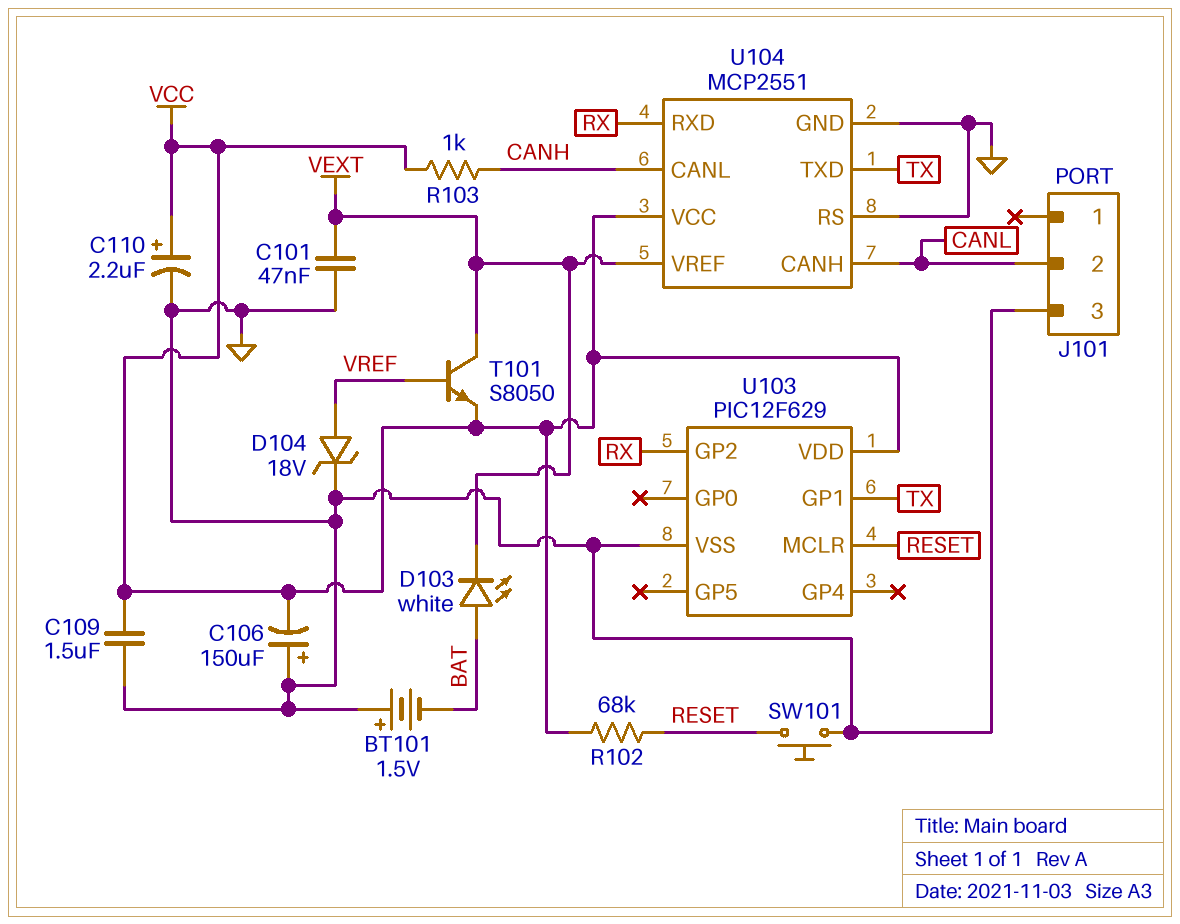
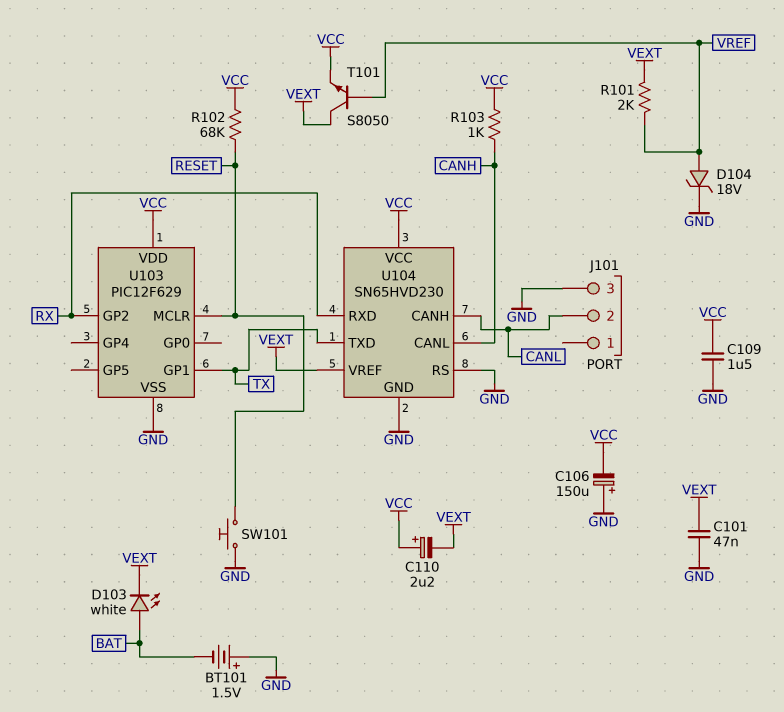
C110: 2.2uF (plus VCC, minus GND) -> 2.2uF (plus VCC, minus VEXT)
R101: none -> 2k (VEXT, VREF)
U104: MCP2551 -> SN65HVD230

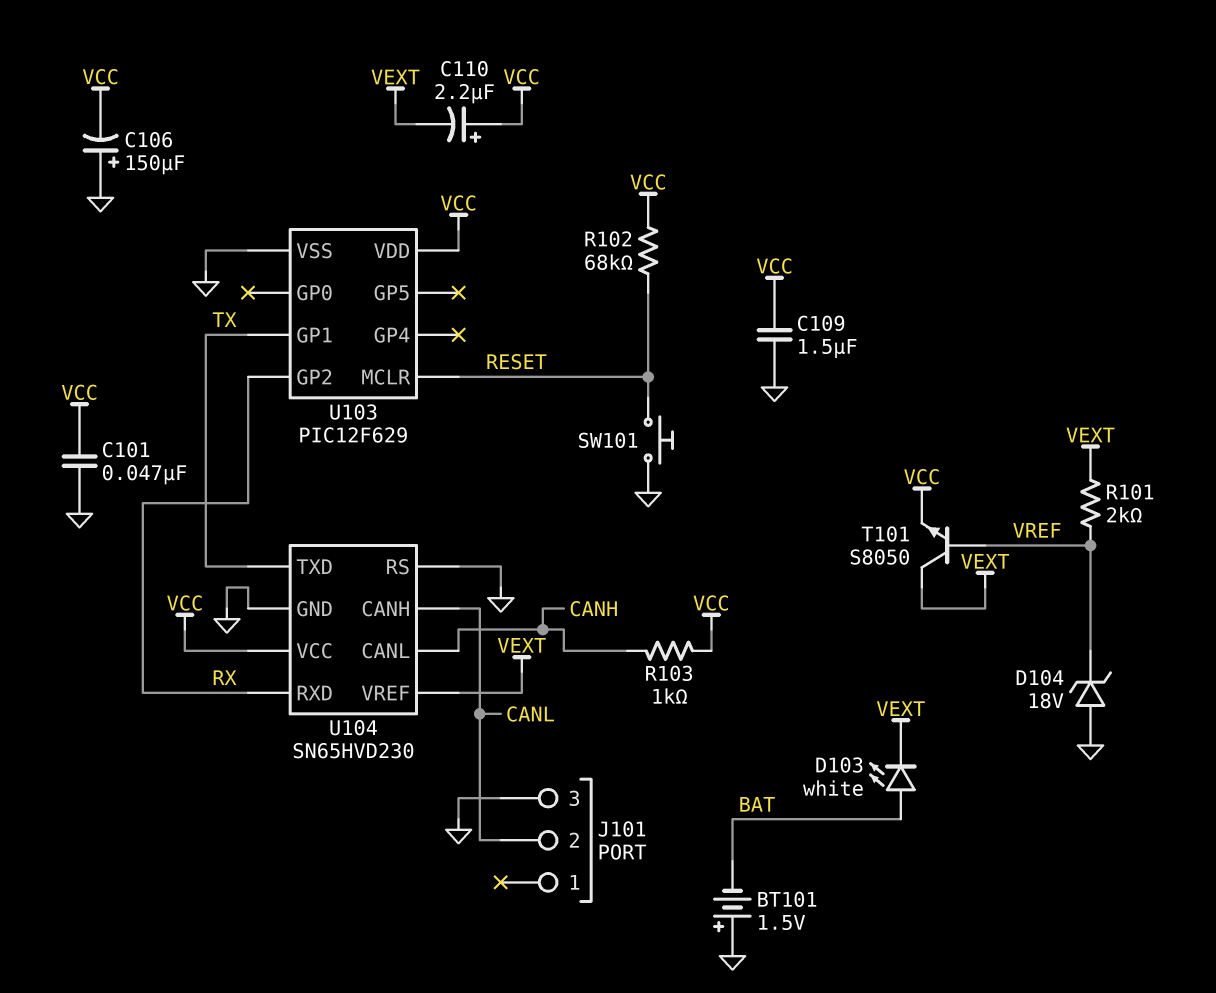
C101: 47nF (GND, VEXT) -> 47nF (GND, VCC)
D104: zener 18V (A VREF, K GND) -> zener 18V (A GND, K VREF)

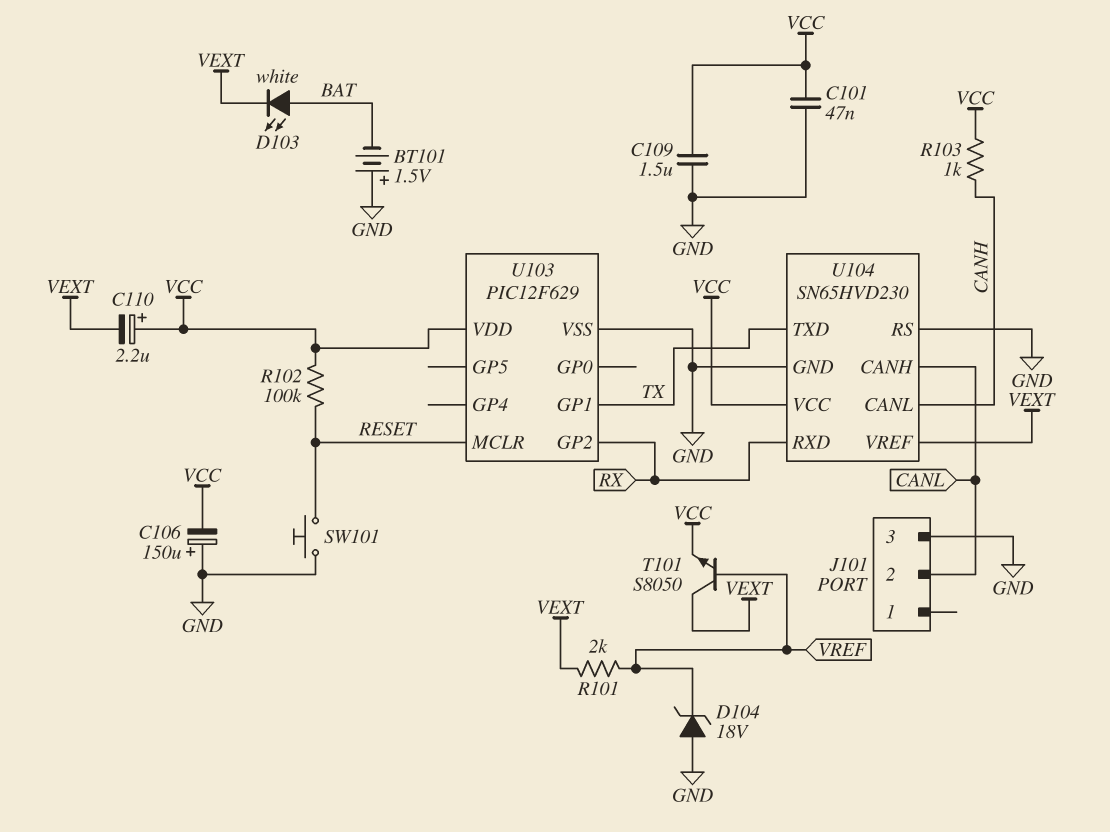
R102: 68k (RESET, VCC) -> 100k (RESET, VCC)

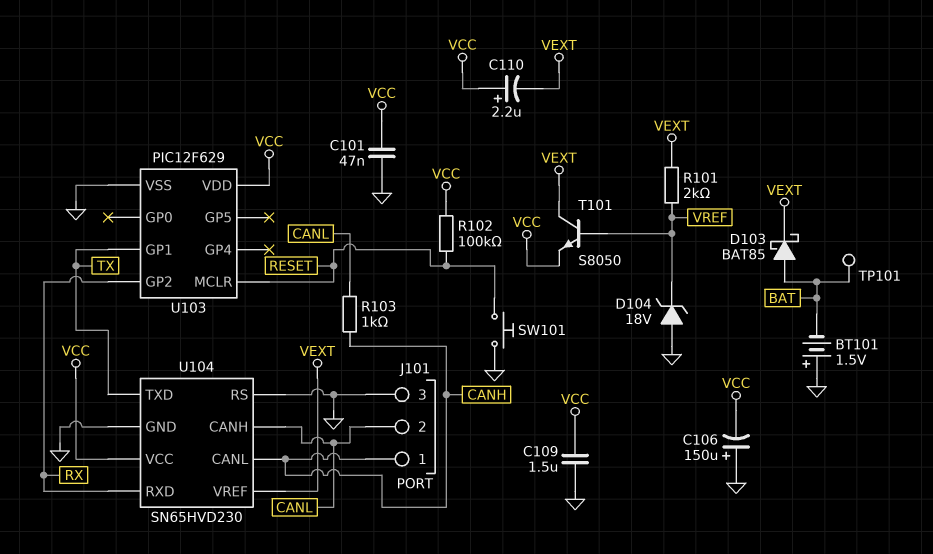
D103: LED white (A BAT, K VEXT) -> schottky BAT85 (A BAT, K VEXT)
J101 pin 1: none -> CANH
R103: 1k (CANH, VCC) -> 1k (CANH, CANL)
TP101: none -> test point (BAT)

